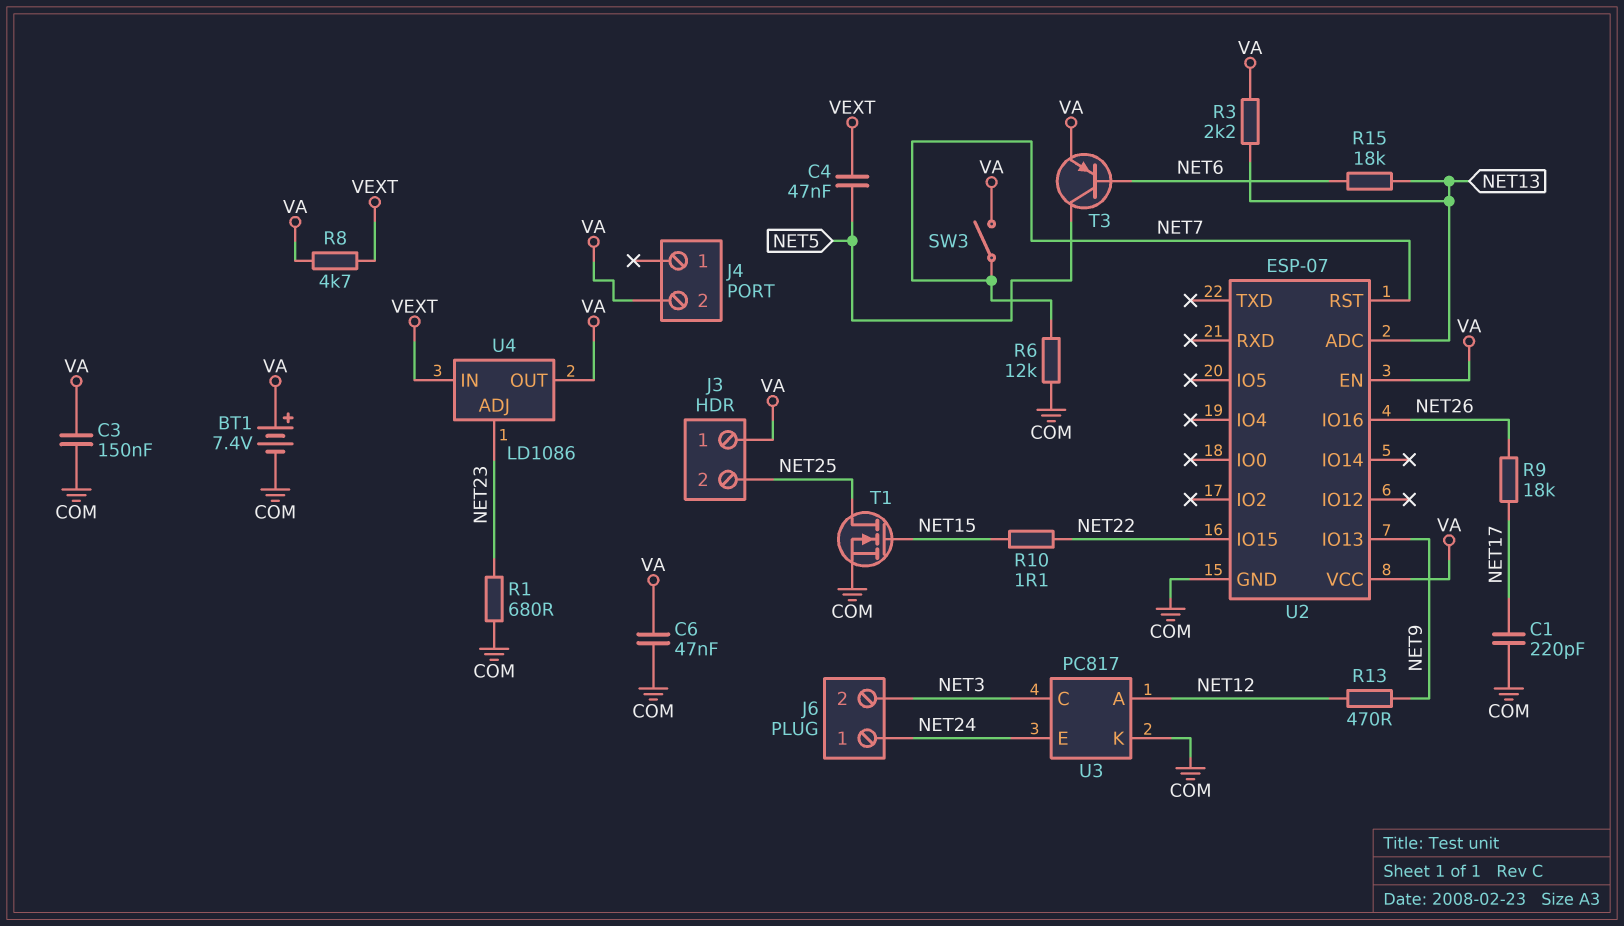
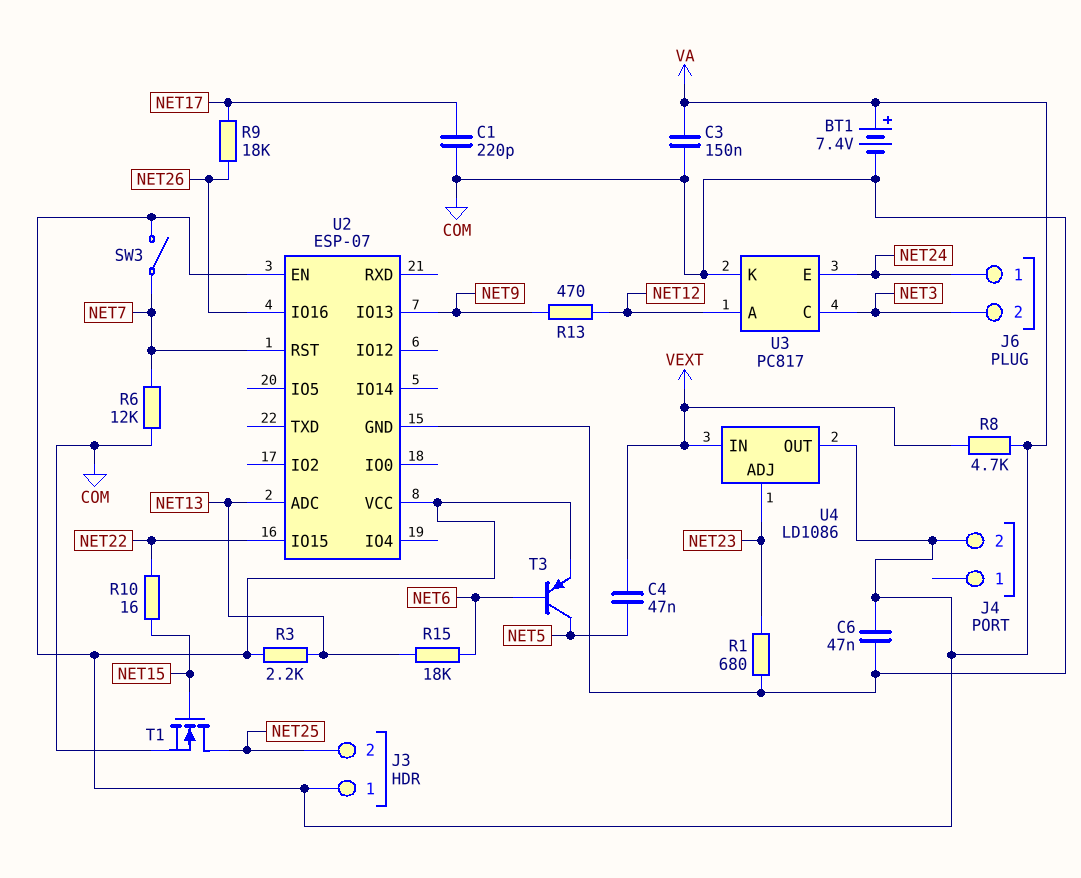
R10: 1.1 (NET15, NET22) -> 16 (NET15, NET22)

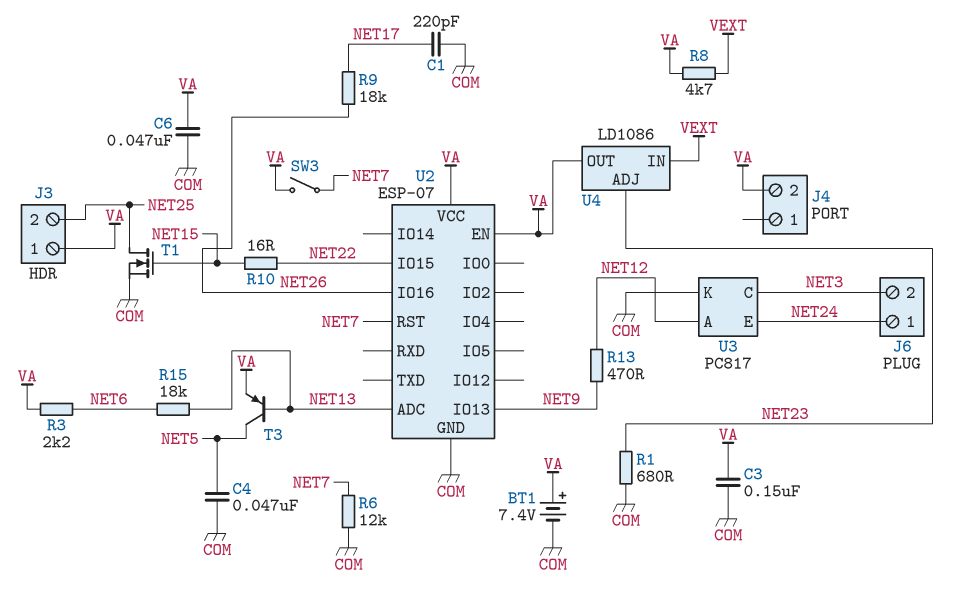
C4: 47nF (NET5, VEXT) -> 47nF (COM, NET5)
R3: 2.2k (NET13, VA) -> 2.2k (NET6, VA)
T3: PNP (B NET6, C NET5, E VA) -> PNP (B NET13, C NET5, E VA)

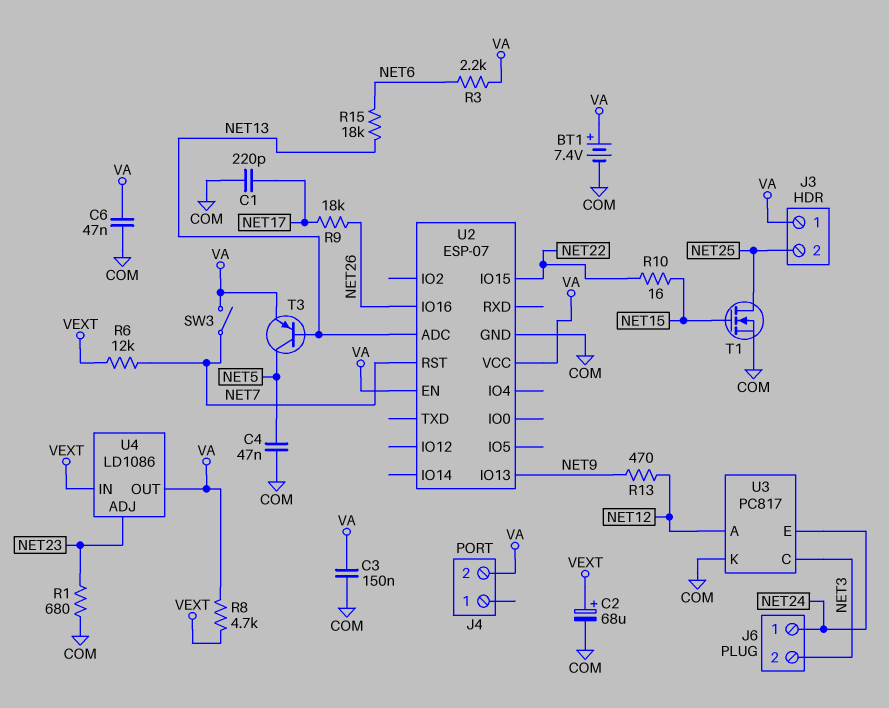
C2: none -> 68uF (plus VEXT, minus COM)
R6: 12k (COM, NET7) -> 12k (NET7, VEXT)

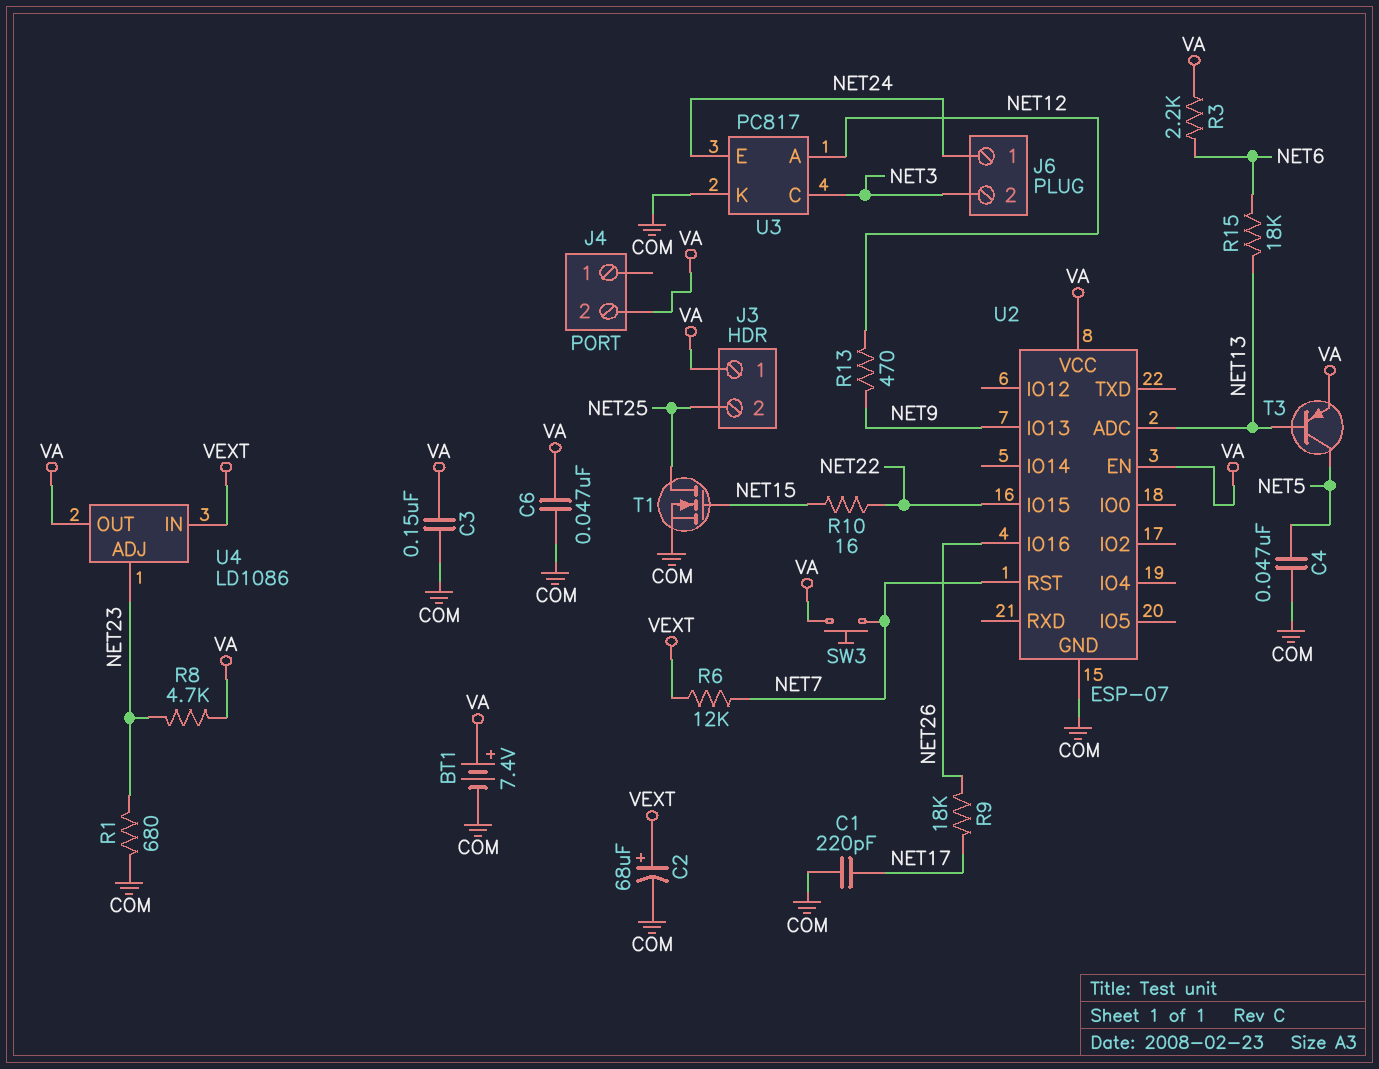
R8: 4.7k (VA, VEXT) -> 4.7k (NET23, VA)
SW3: switch (NET7, VA) -> button (NET7, VA)

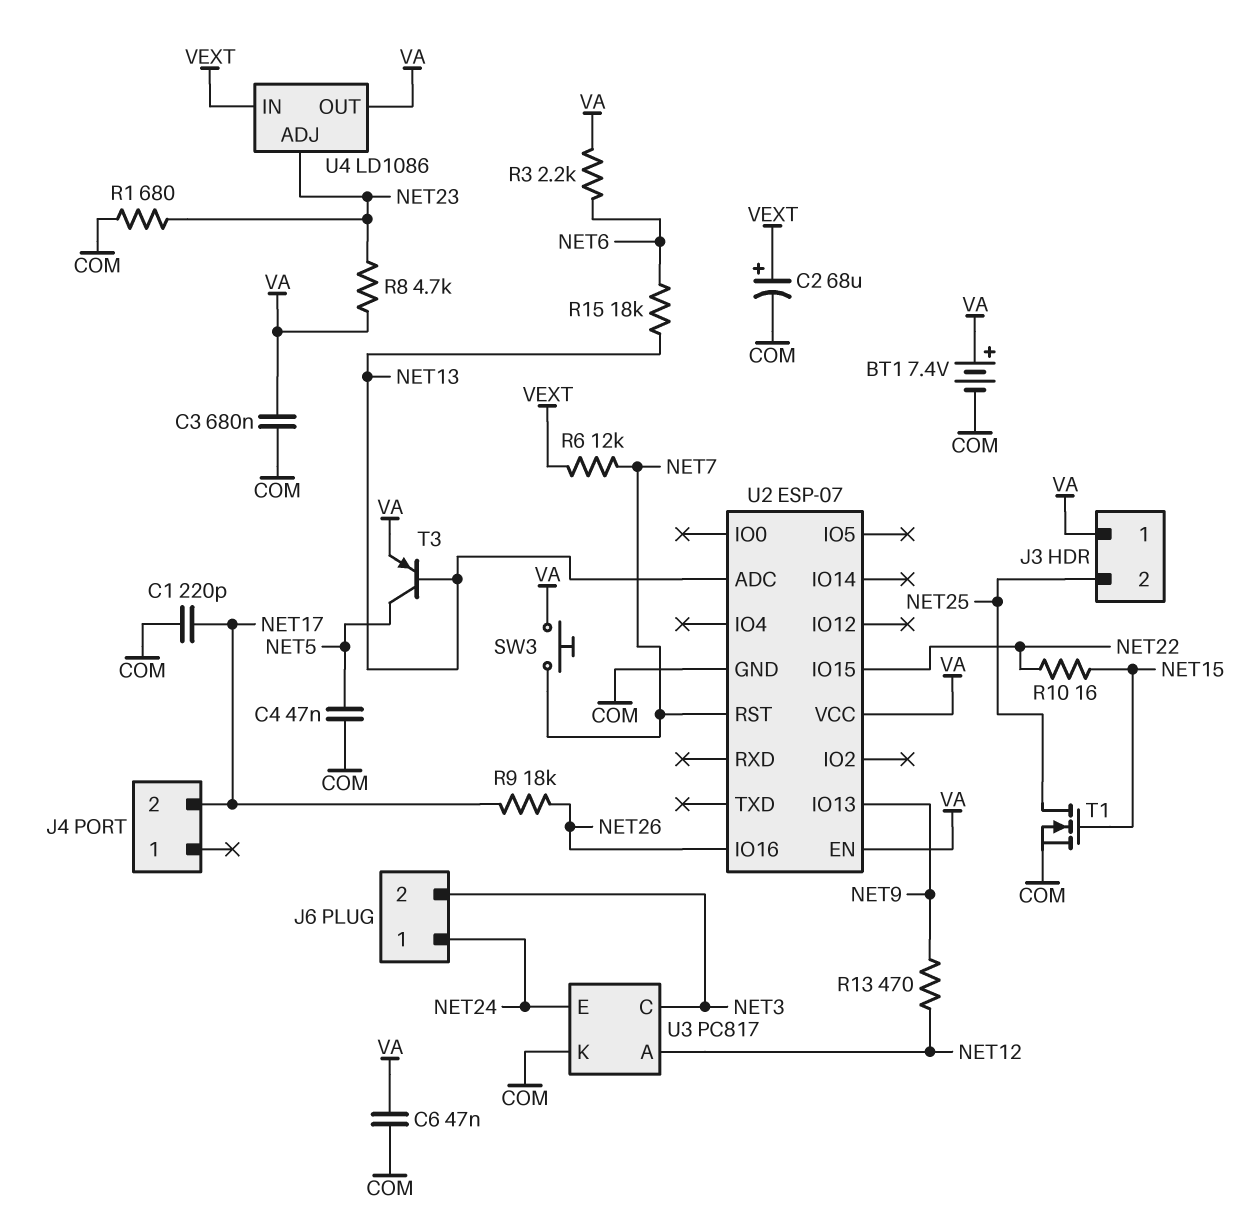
C3: 150nF (COM, VA) -> 680nF (COM, VA)
J4 pin 2: VA -> NET17

